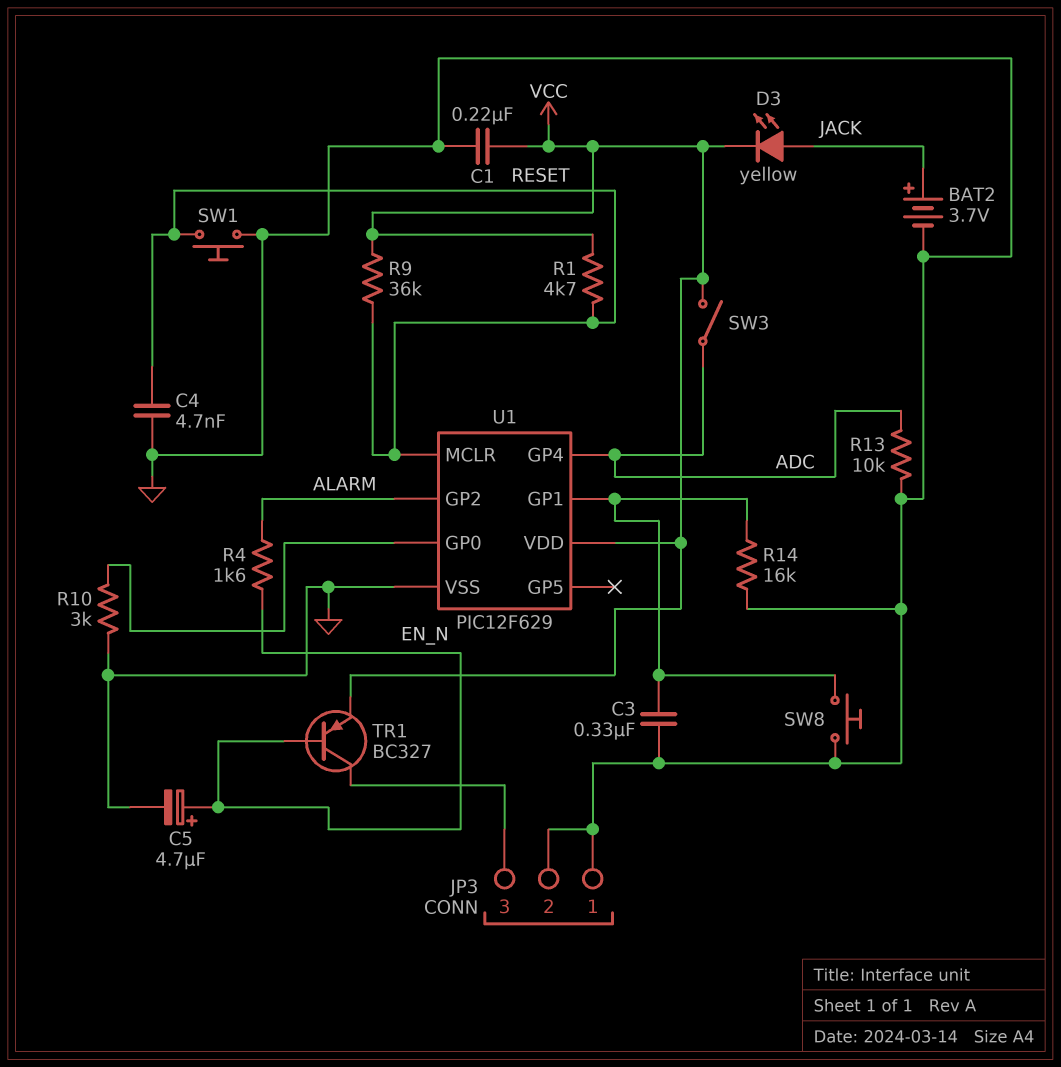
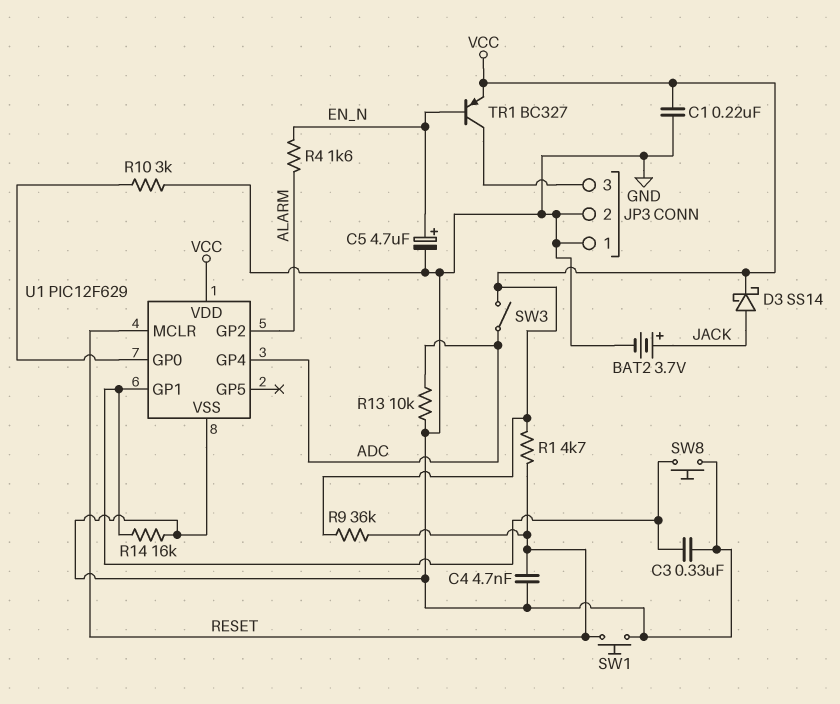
D3: LED yellow (A JACK, K VCC) -> schottky SS14 (A JACK, K VCC)

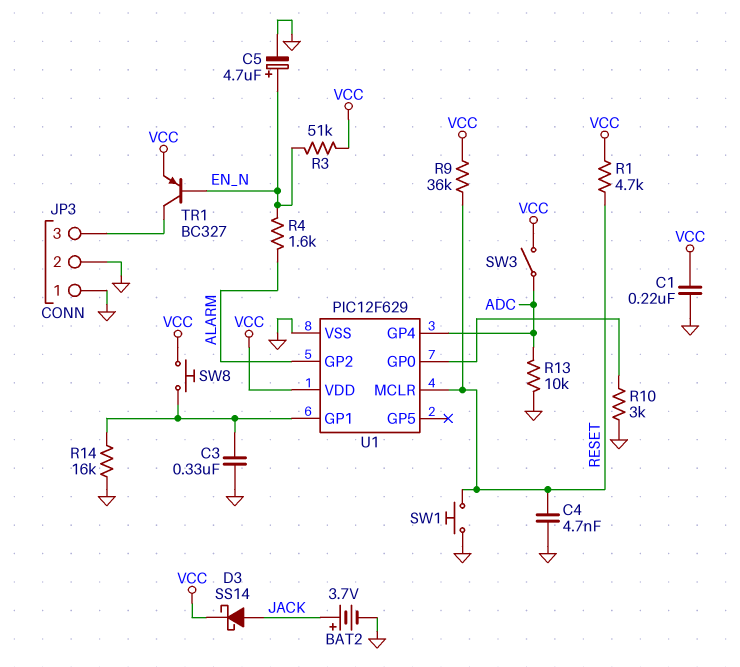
R3: none -> 51k (EN_N, VCC)
SW8: button (GND, U1/GP1) -> button (U1/GP1, VCC)

